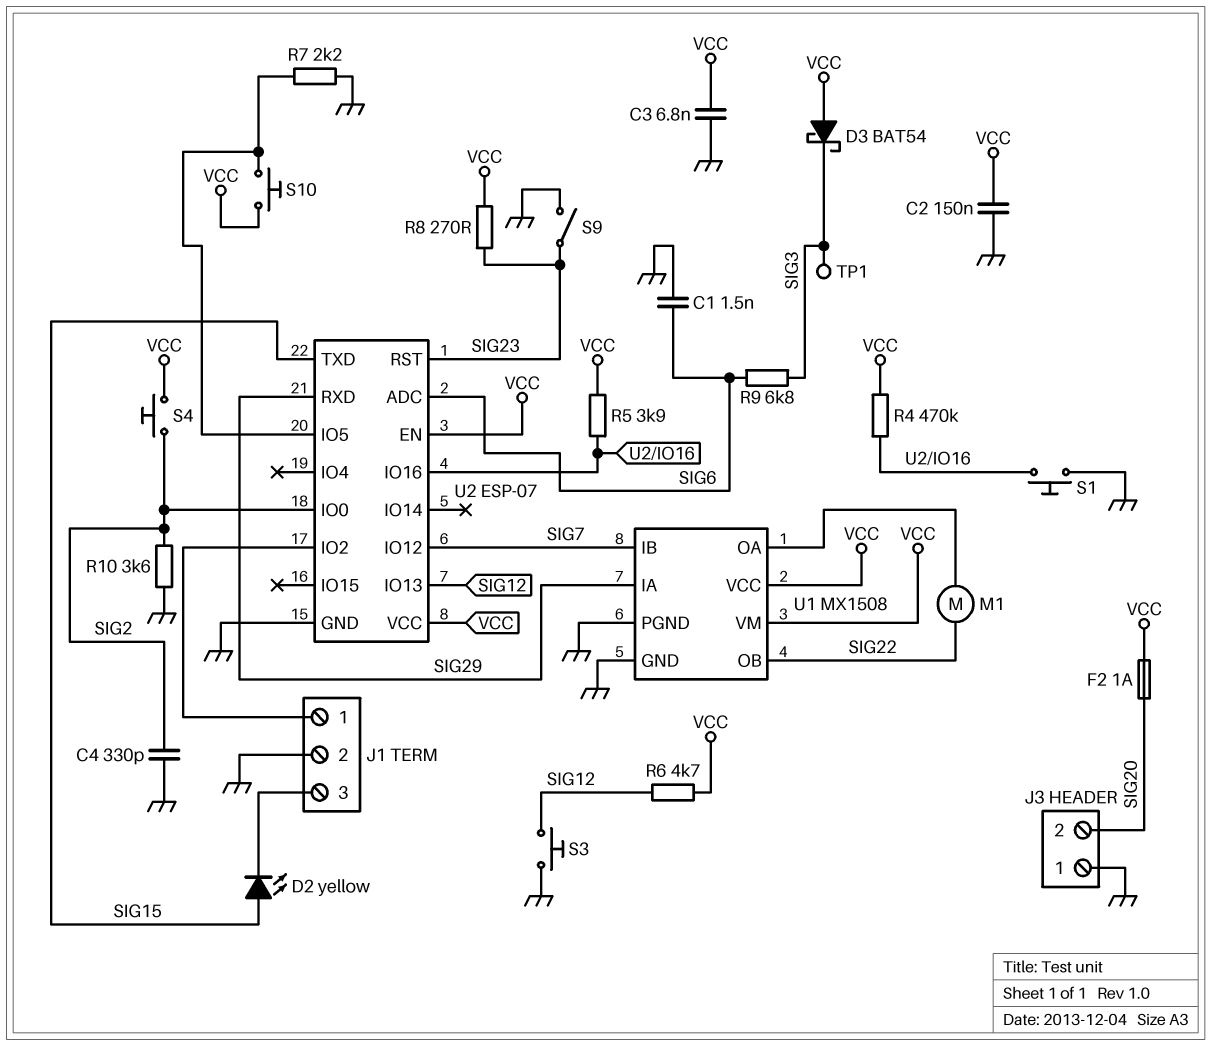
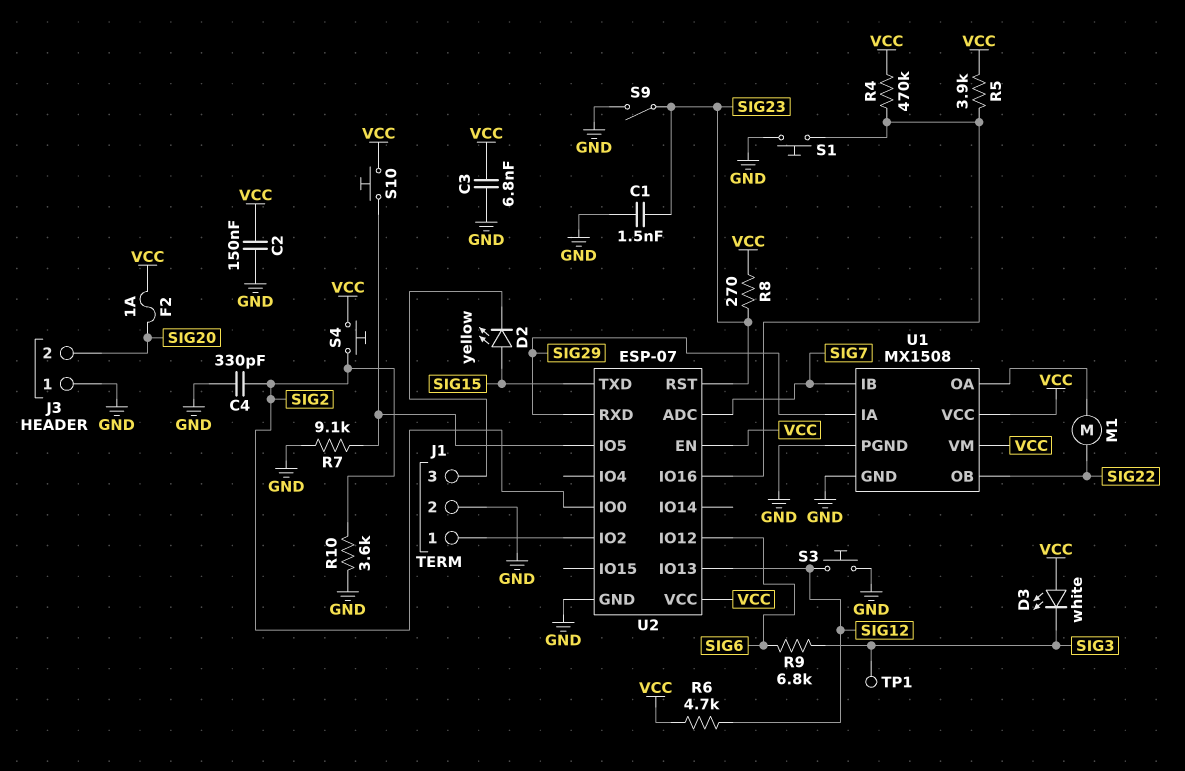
C1: 1.5nF (GND, SIG6) -> 1.5nF (GND, SIG23)
D3: schottky BAT54 (A VCC, K SIG3) -> LED white (A VCC, K SIG3)
R7: 2.2k (GND, U2/IO5) -> 9.1k (GND, U2/IO5)
U2 pin ADC: SIG6 -> SIG7
U2 pin IO12: SIG7 -> SIG6

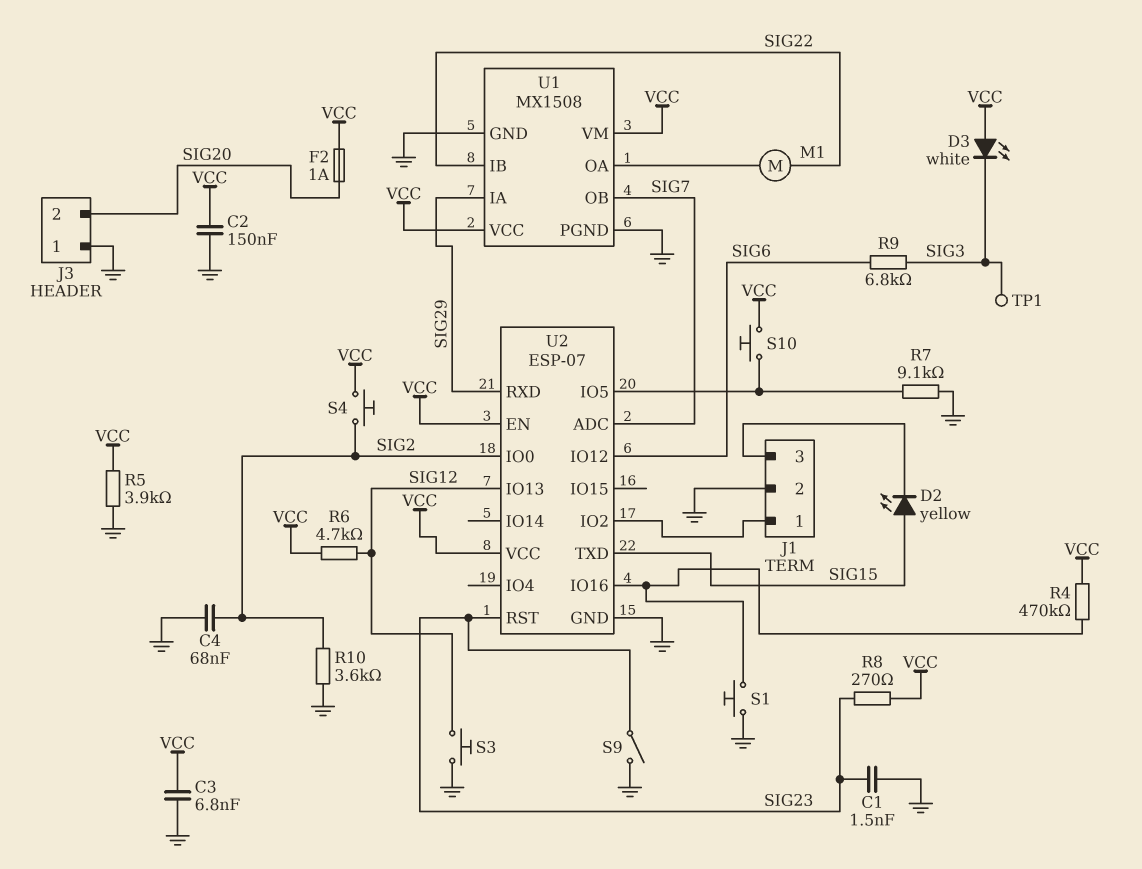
C4: 330pF (GND, SIG2) -> 68nF (GND, SIG2)
R5: 3.9k (U2/IO16, VCC) -> 3.9k (GND, VCC)
U1 pin IB: SIG7 -> SIG22
U1 pin OB: SIG22 -> SIG7

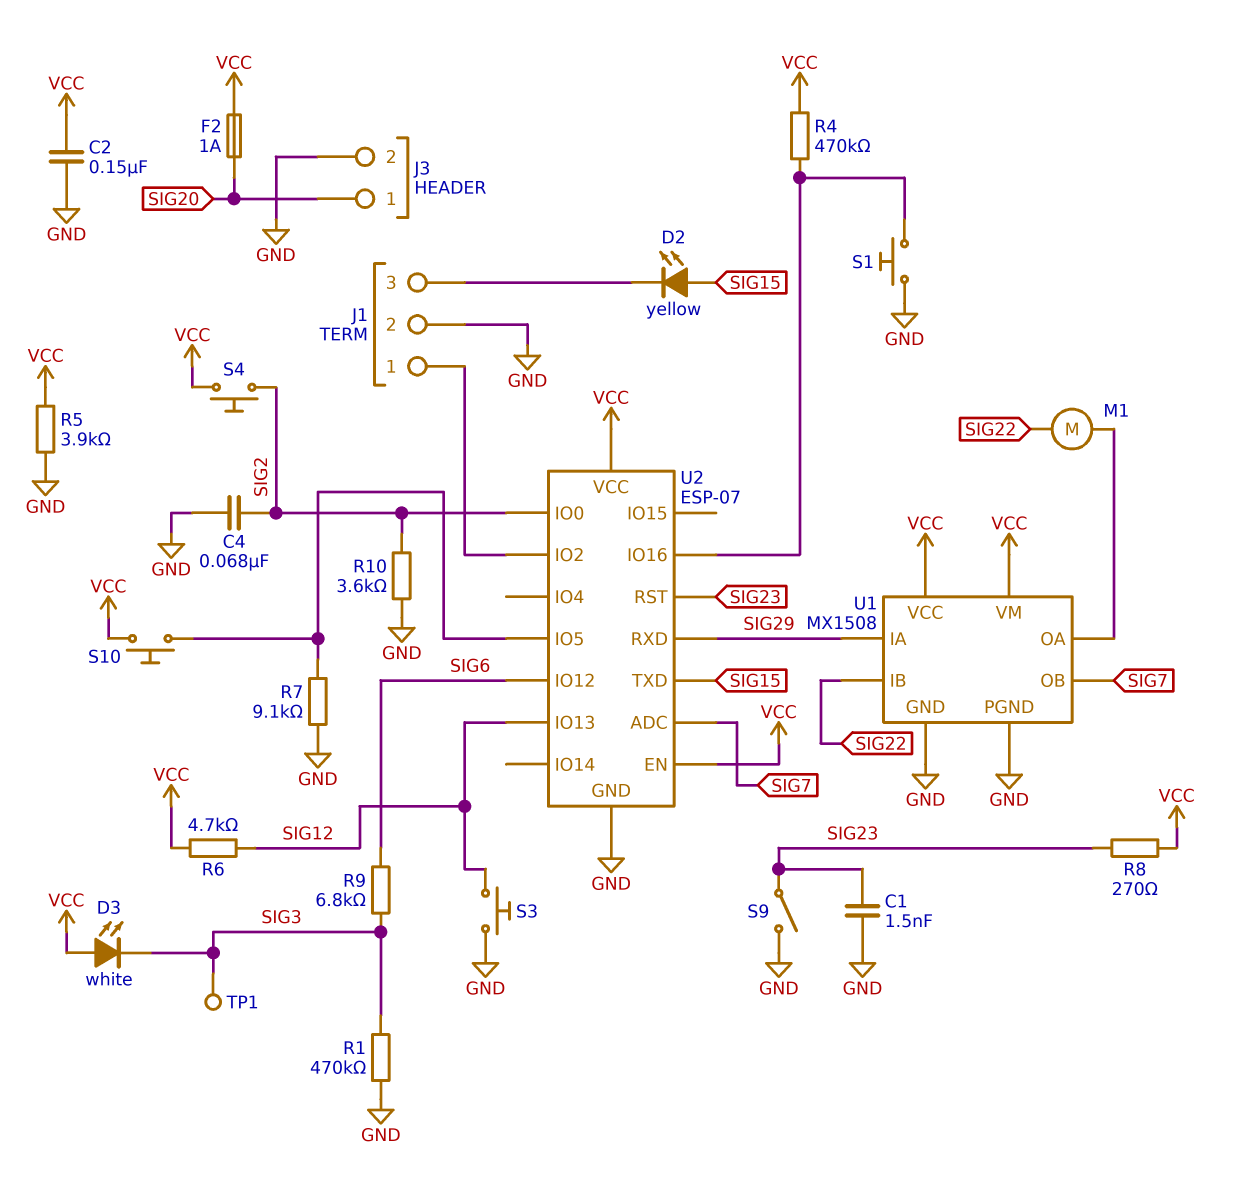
C3: 6.8nF (GND, VCC) -> none
J3 pin 1: GND -> SIG20
J3 pin 2: SIG20 -> GND
R1: none -> 470k (GND, SIG3)

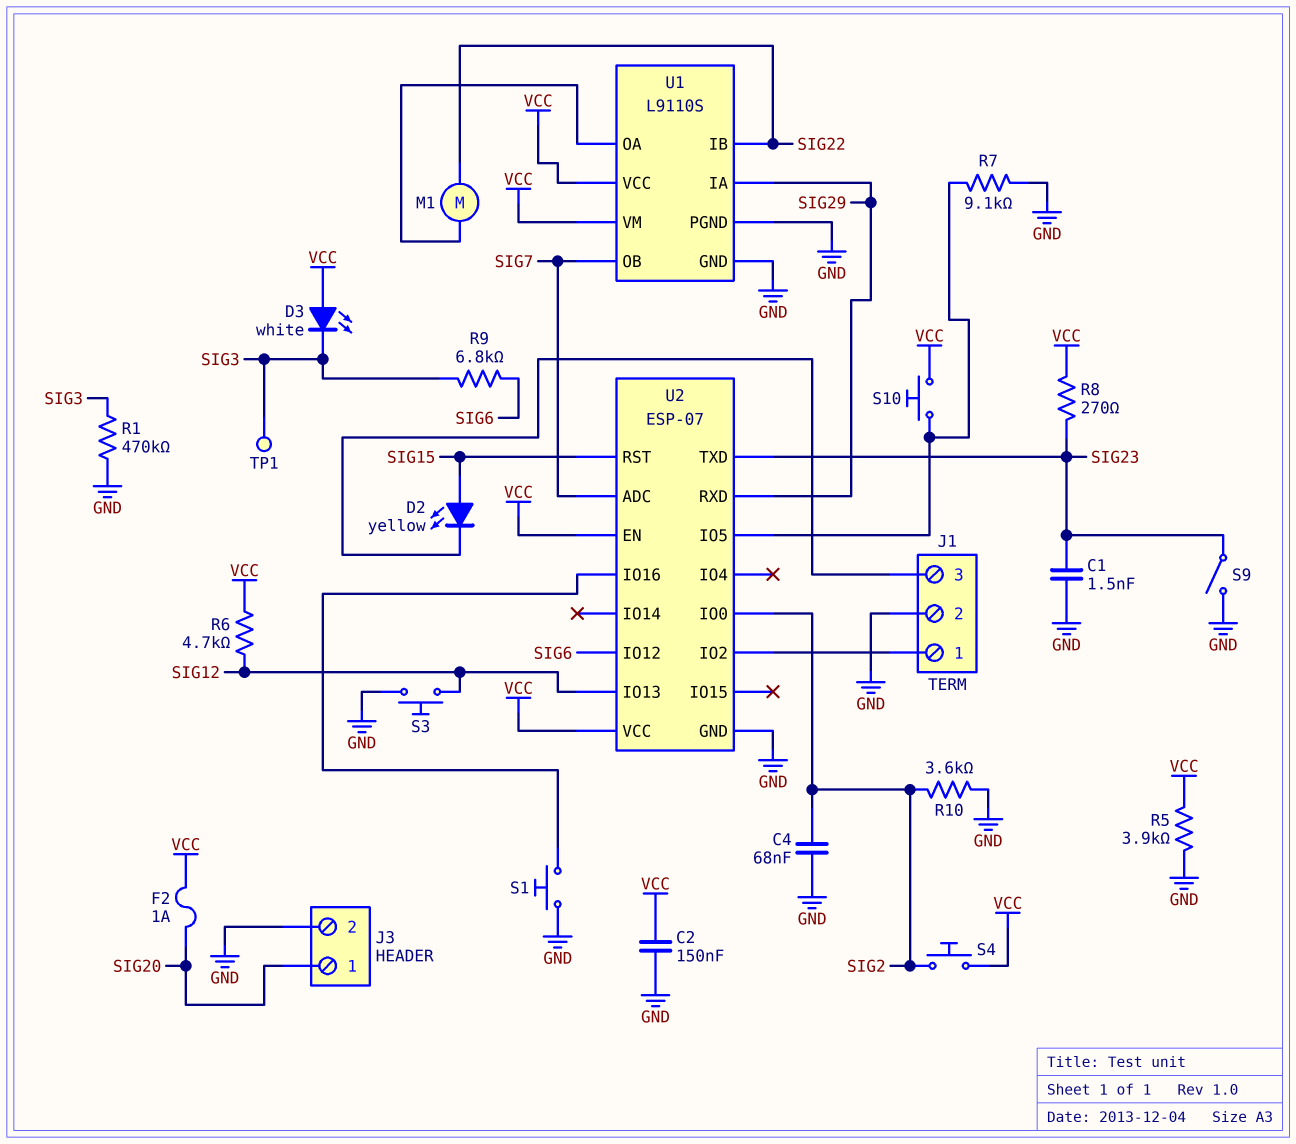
R4: 470k (U2/IO16, VCC) -> none
U1: MX1508 -> L9110S
U2 pin RST: SIG23 -> SIG15
U2 pin TXD: SIG15 -> SIG23

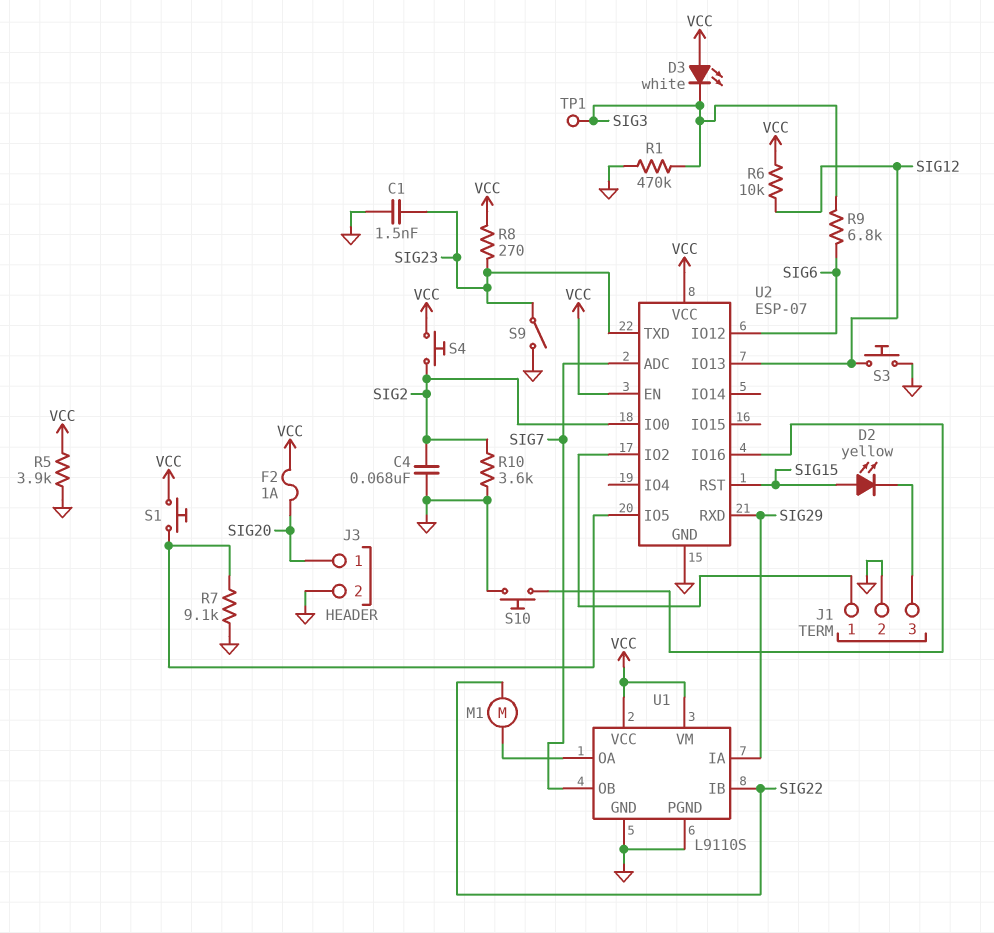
C2: 150nF (GND, VCC) -> none
R6: 4.7k (SIG12, VCC) -> 10k (SIG12, VCC)
S1: button (GND, U2/IO16) -> button (U2/IO5, VCC)
S10: button (U2/IO5, VCC) -> button (GND, U2/IO16)

